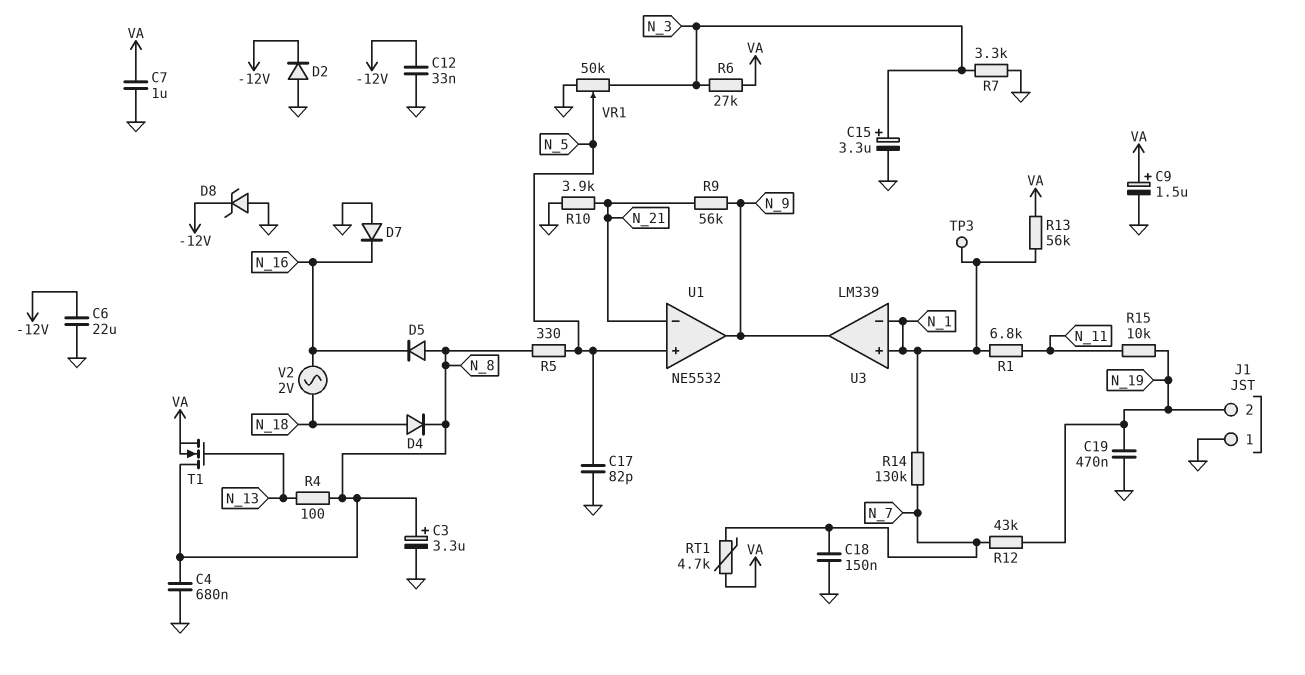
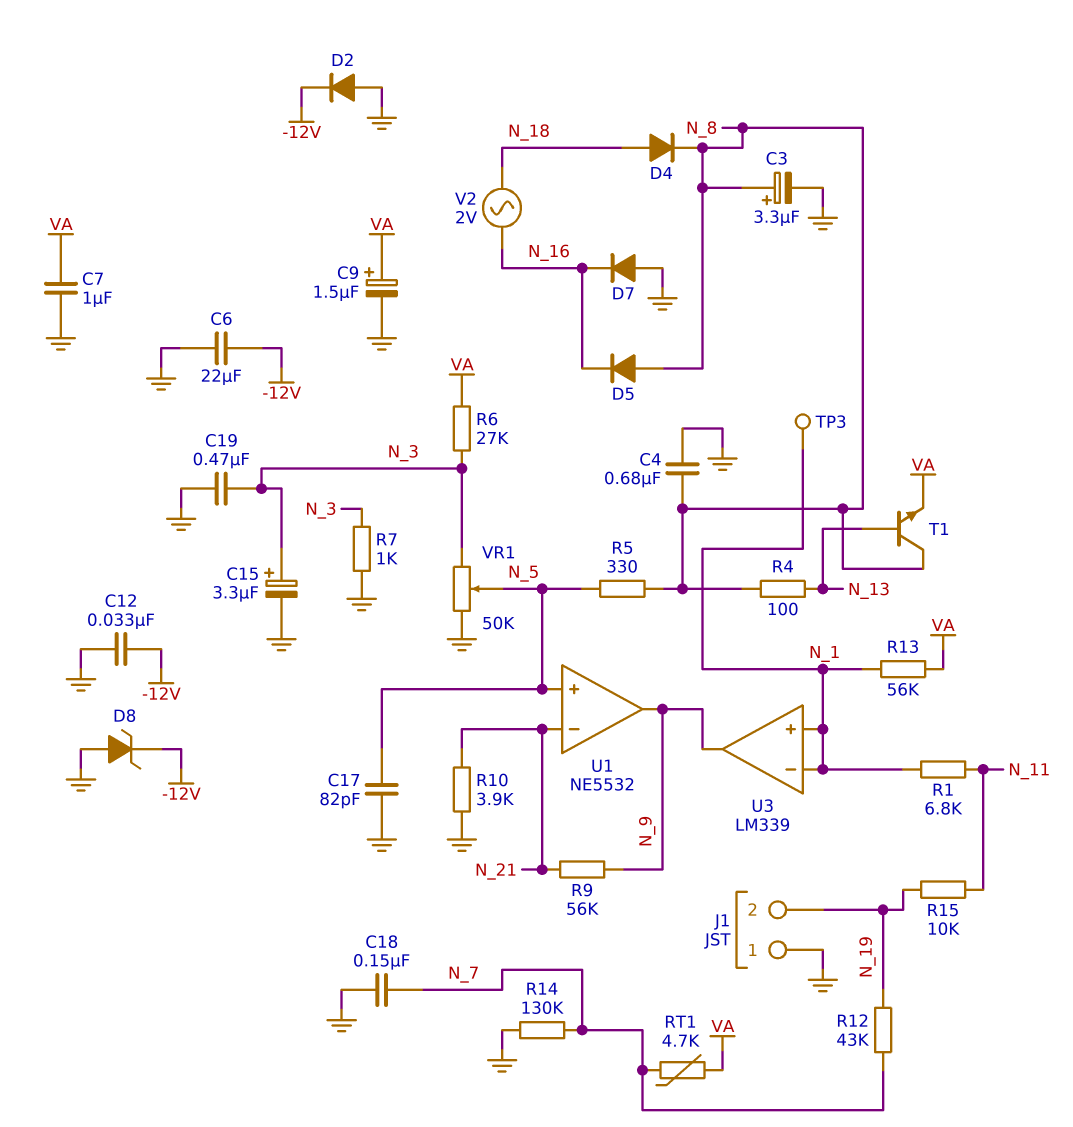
C19: 470nF (GND, N_19) -> 470nF (GND, N_3)
R7: 3.3k (GND, N_3) -> 1k (GND, N_3)
R14: 130k (N_1, N_7) -> 130k (GND, N_7)
T1: NMOS (G N_13, D N_8, S VA) -> NPN (B N_13, C N_8, E VA)

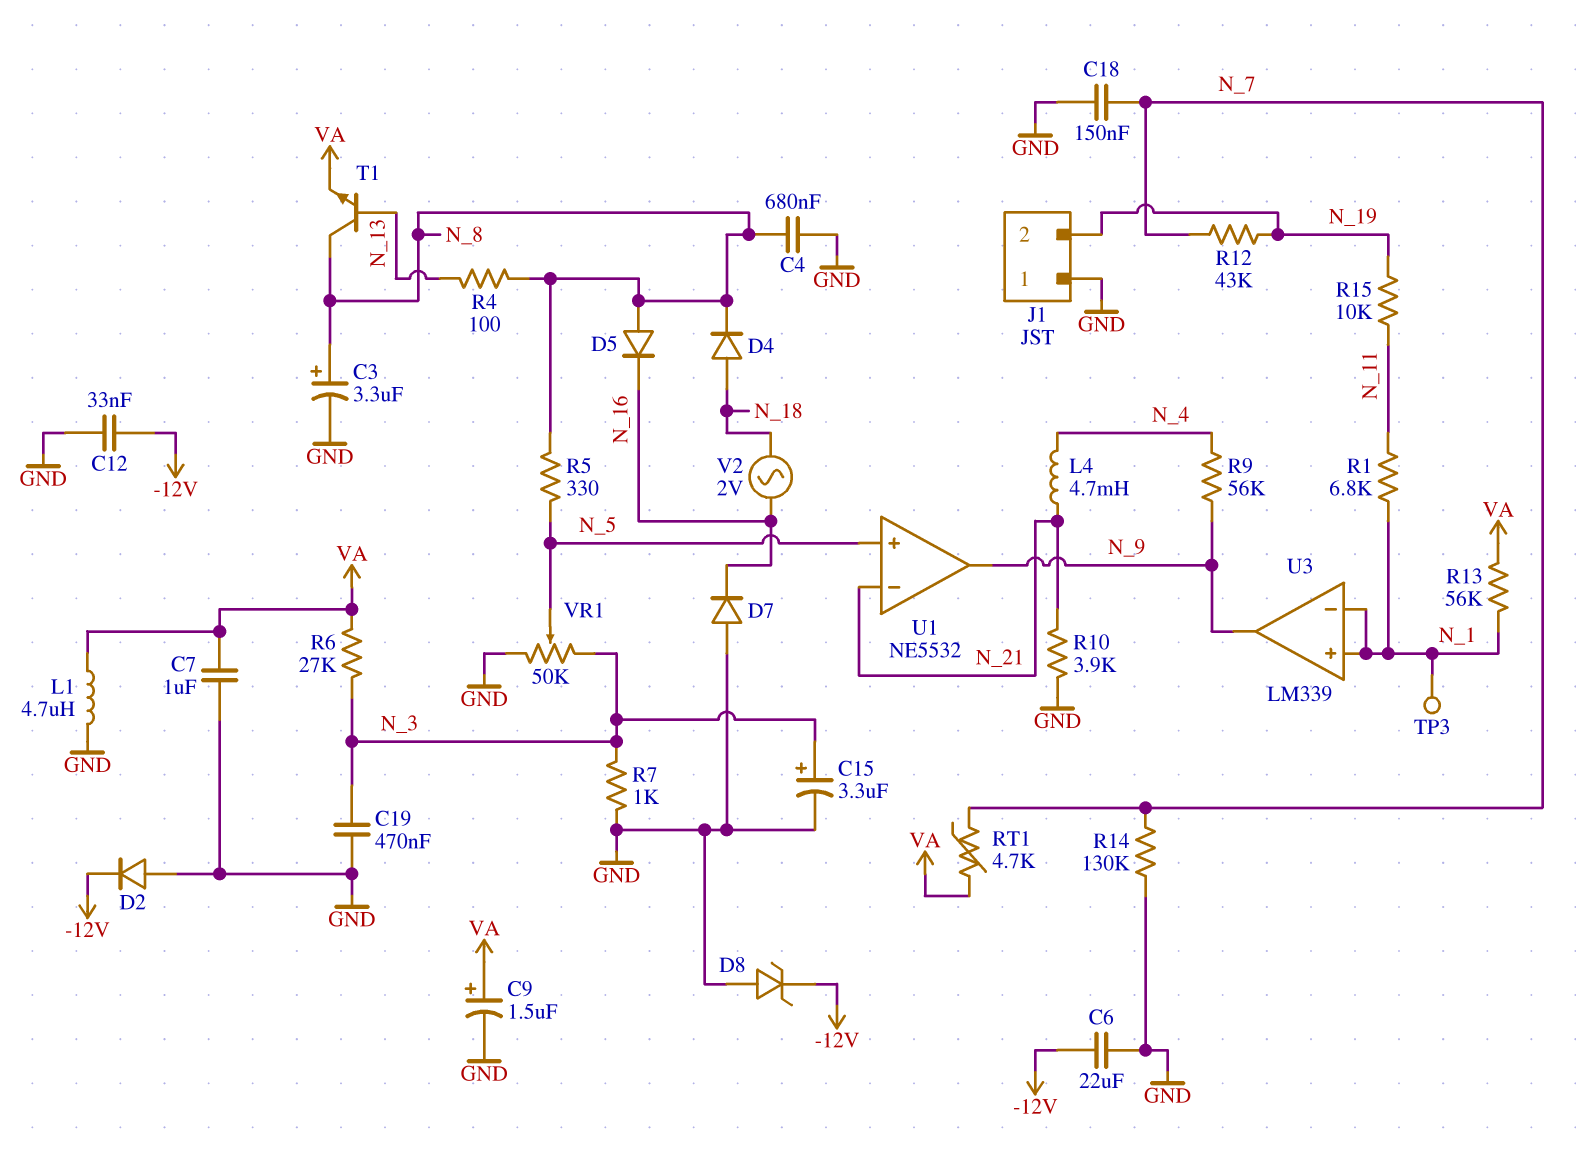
C17: 82pF (GND, N_5) -> none
L1: none -> 4.7uH (GND, VA)
L4: none -> 4.7mH (N_4, N_21)
R9: 56k (N_9, N_21) -> 56k (N_4, N_9)

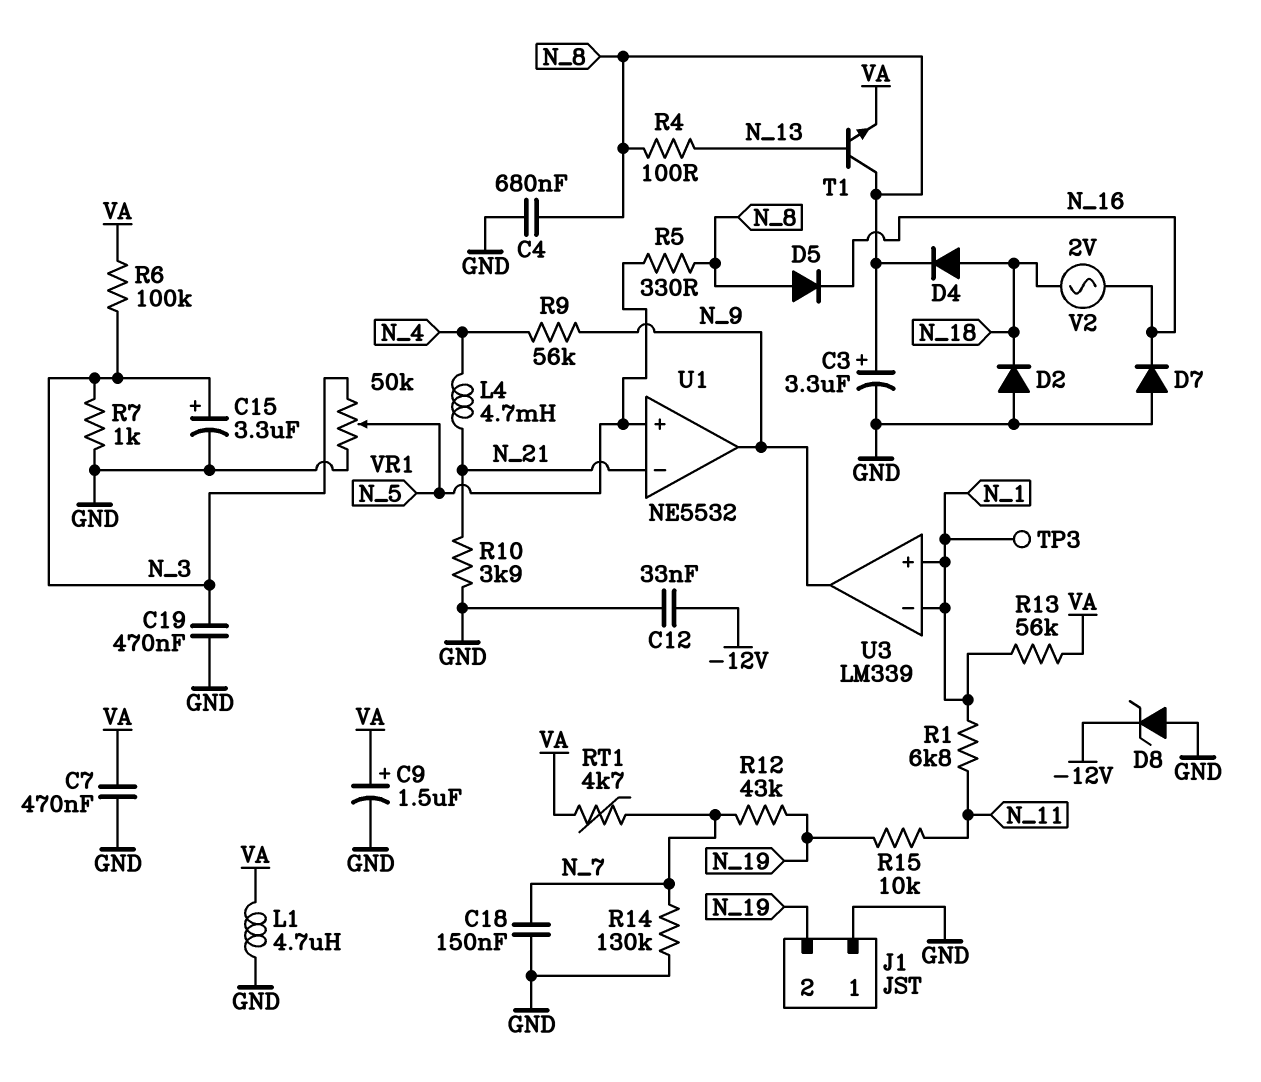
C6: 22uF (-12V, GND) -> none
C7: 1uF (GND, VA) -> 470nF (GND, VA)
D2: diode (A GND, K -12V) -> diode (A GND, K N_18)
R6: 27k (N_3, VA) -> 100k (N_3, VA)

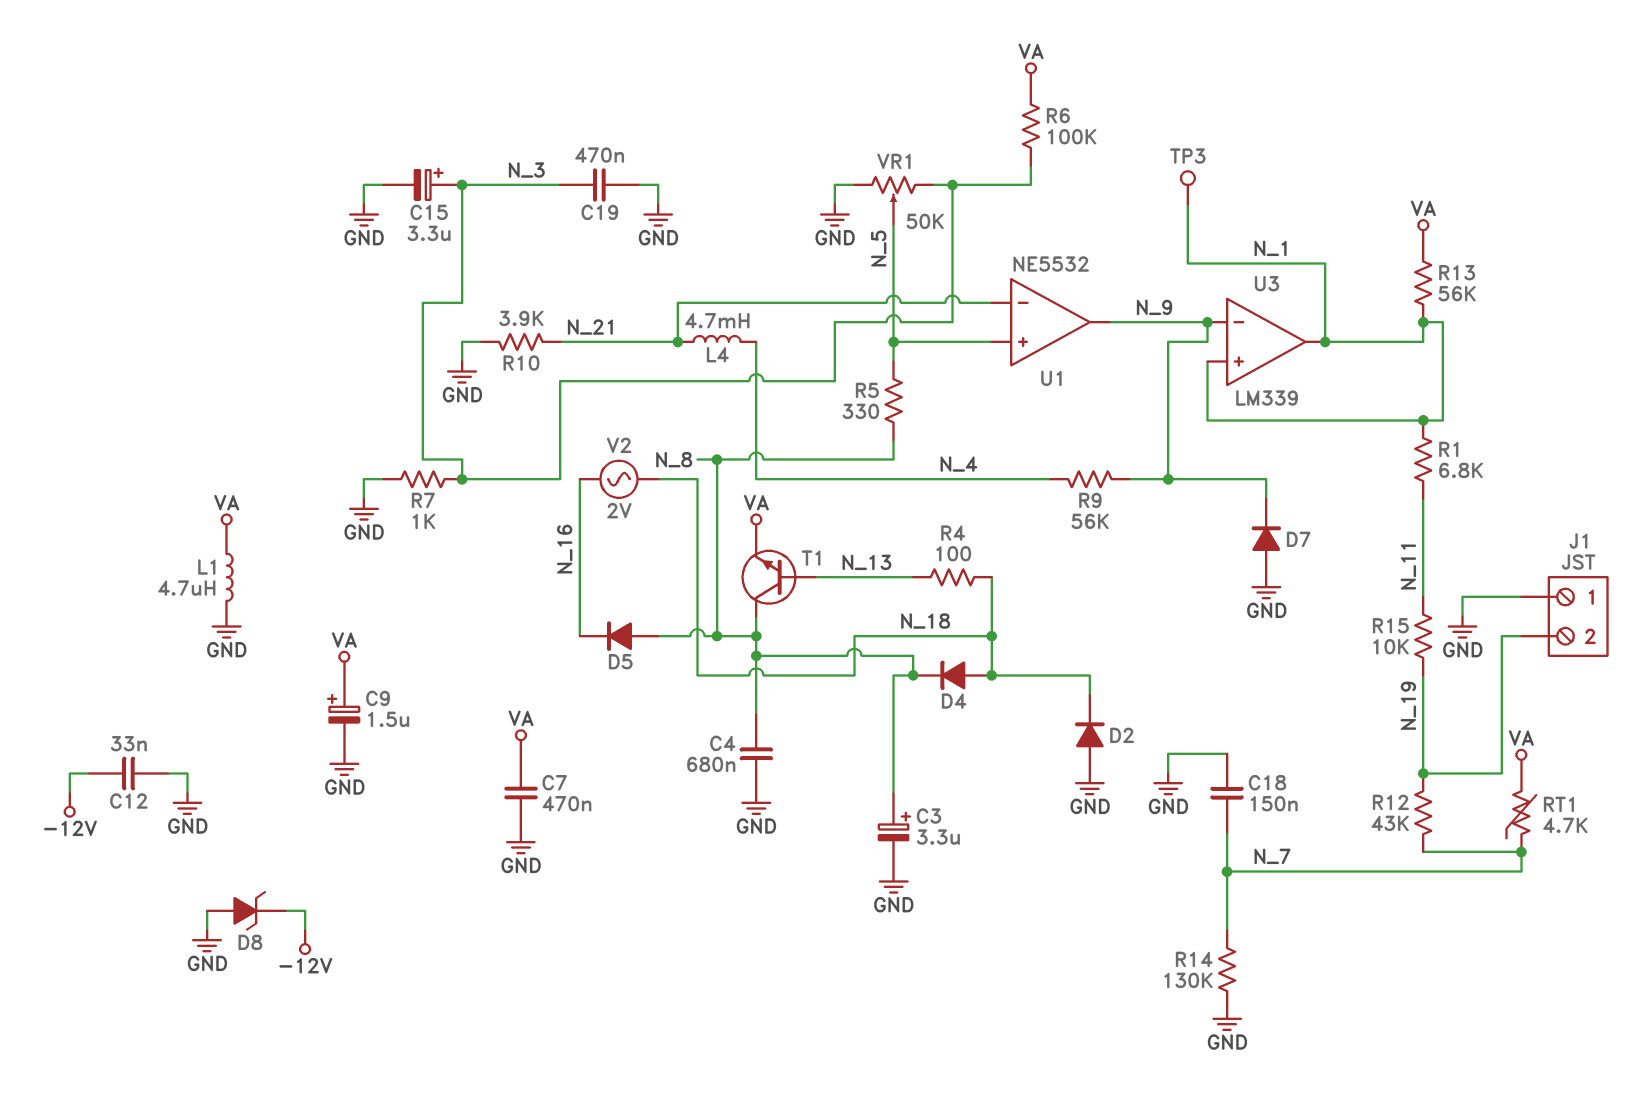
D7: diode (A GND, K N_16) -> diode (A GND, K N_9)
R4: 100 (N_8, N_13) -> 100 (N_13, N_18)
U3 pin in-: N_1 -> N_9
U3 pin out: N_9 -> N_1

